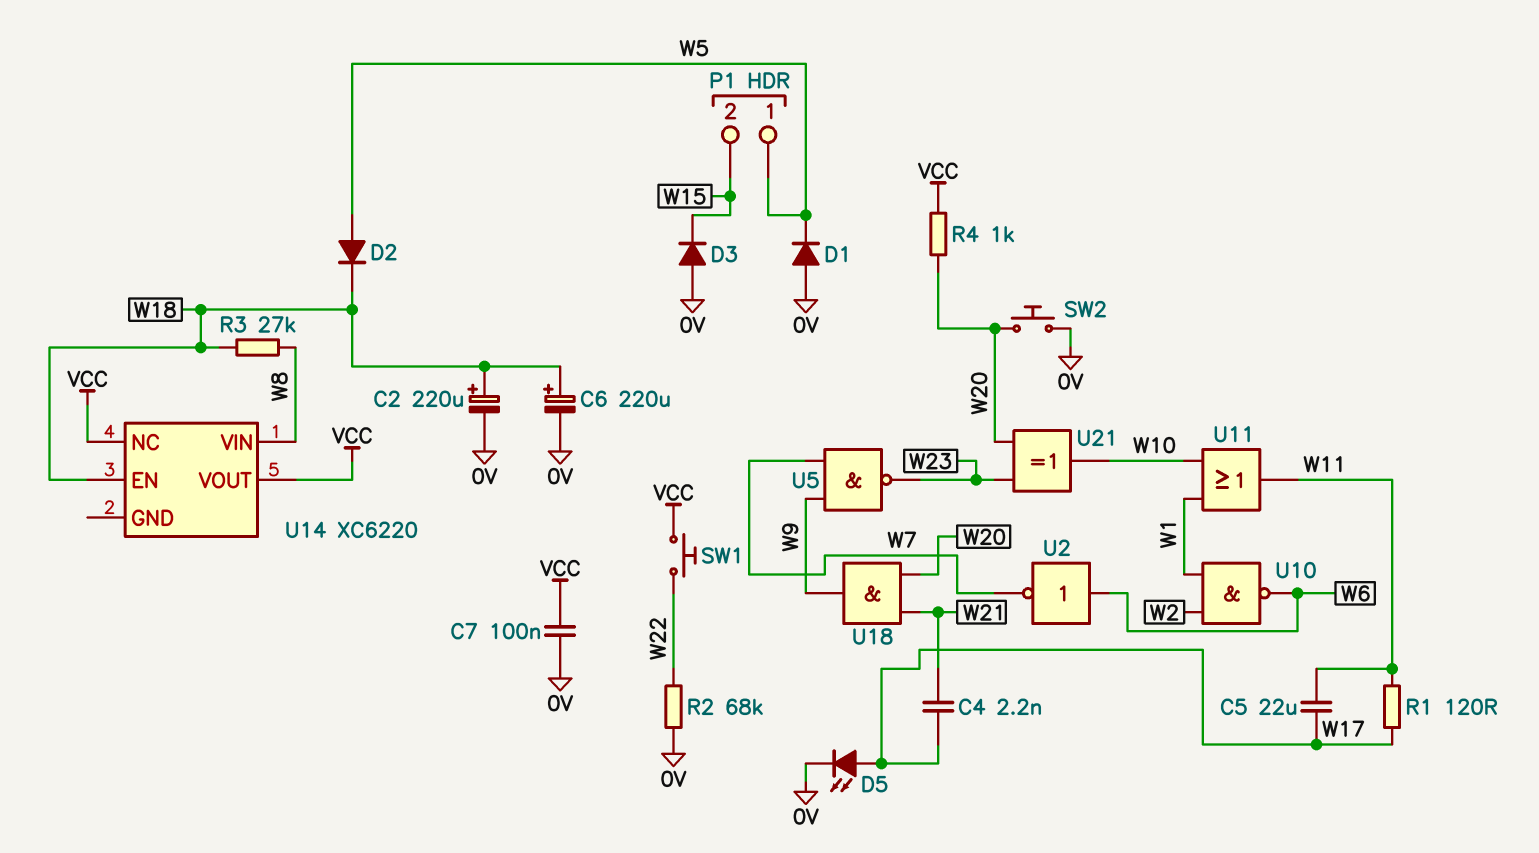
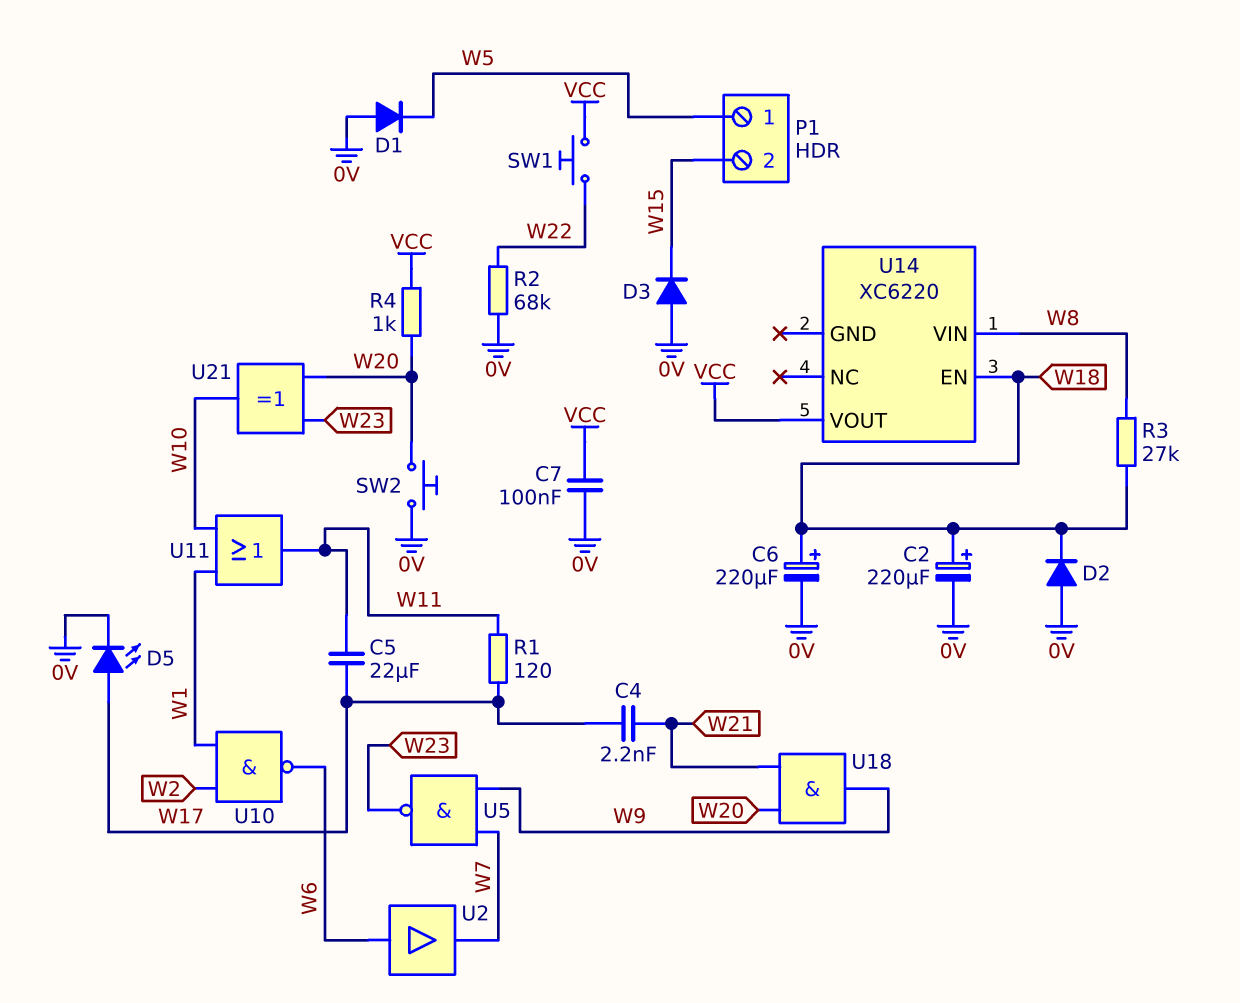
D2: diode (A W5, K W18) -> diode (A 0V, K W18)
U2: NOT (in W6, out W7) -> buffer (in W6, out W7)
U14 pin NC: VCC -> none

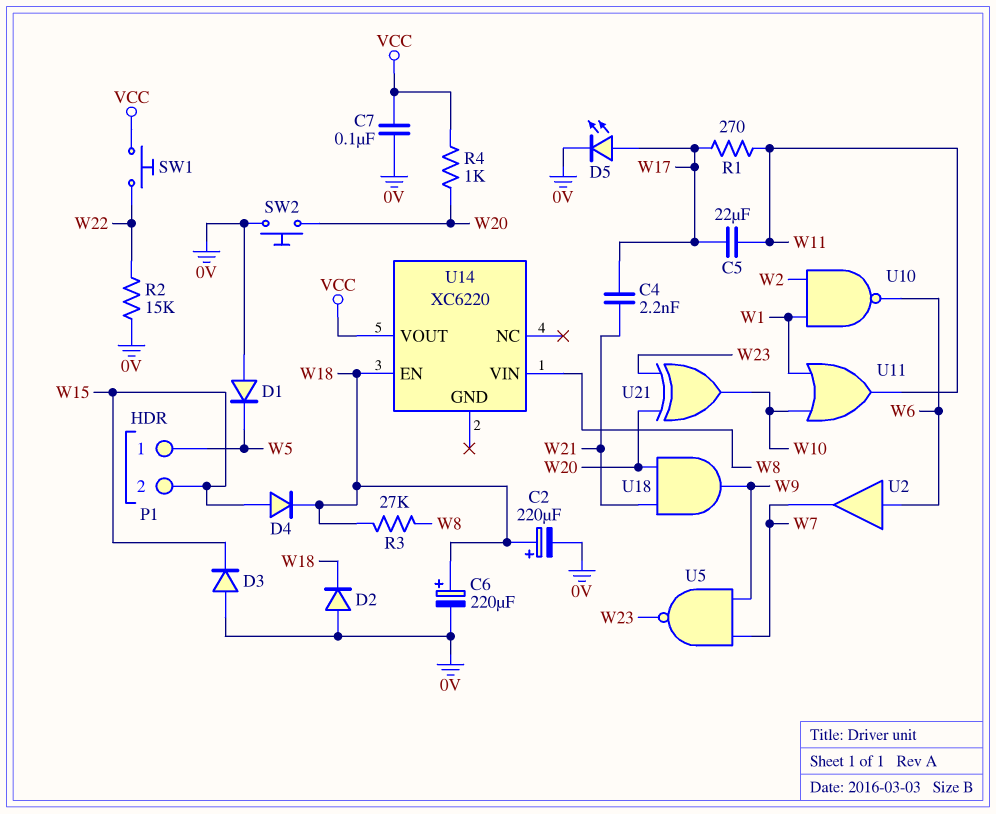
D4: none -> diode (A W15, K W18)
R1: 120 (W11, W17) -> 270 (W11, W17)
R2: 68k (0V, W22) -> 15k (0V, W22)

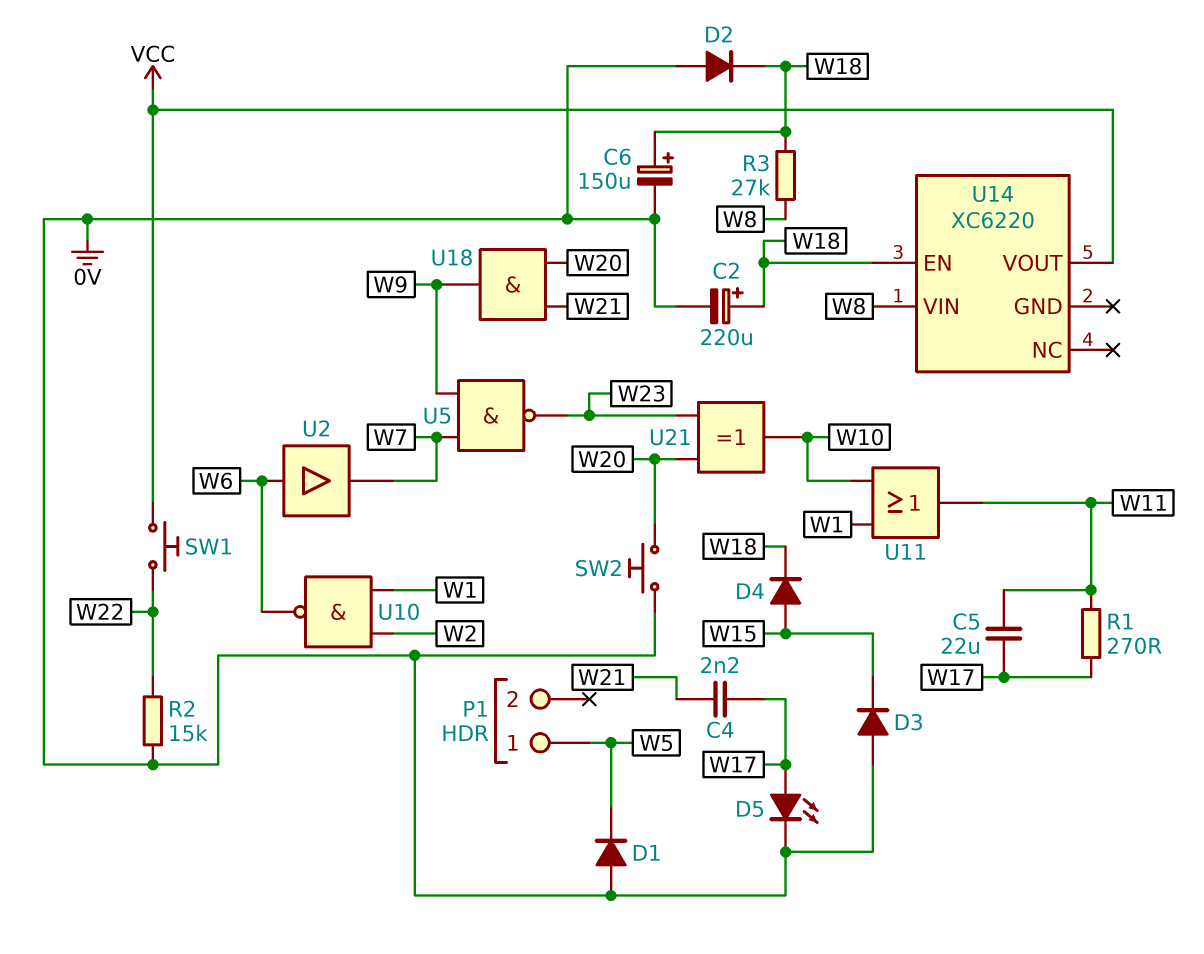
C6: 220uF (plus W18, minus 0V) -> 150uF (plus W18, minus 0V)
C7: 100nF (0V, VCC) -> none
P1 pin 2: W15 -> none
R4: 1k (VCC, W20) -> none

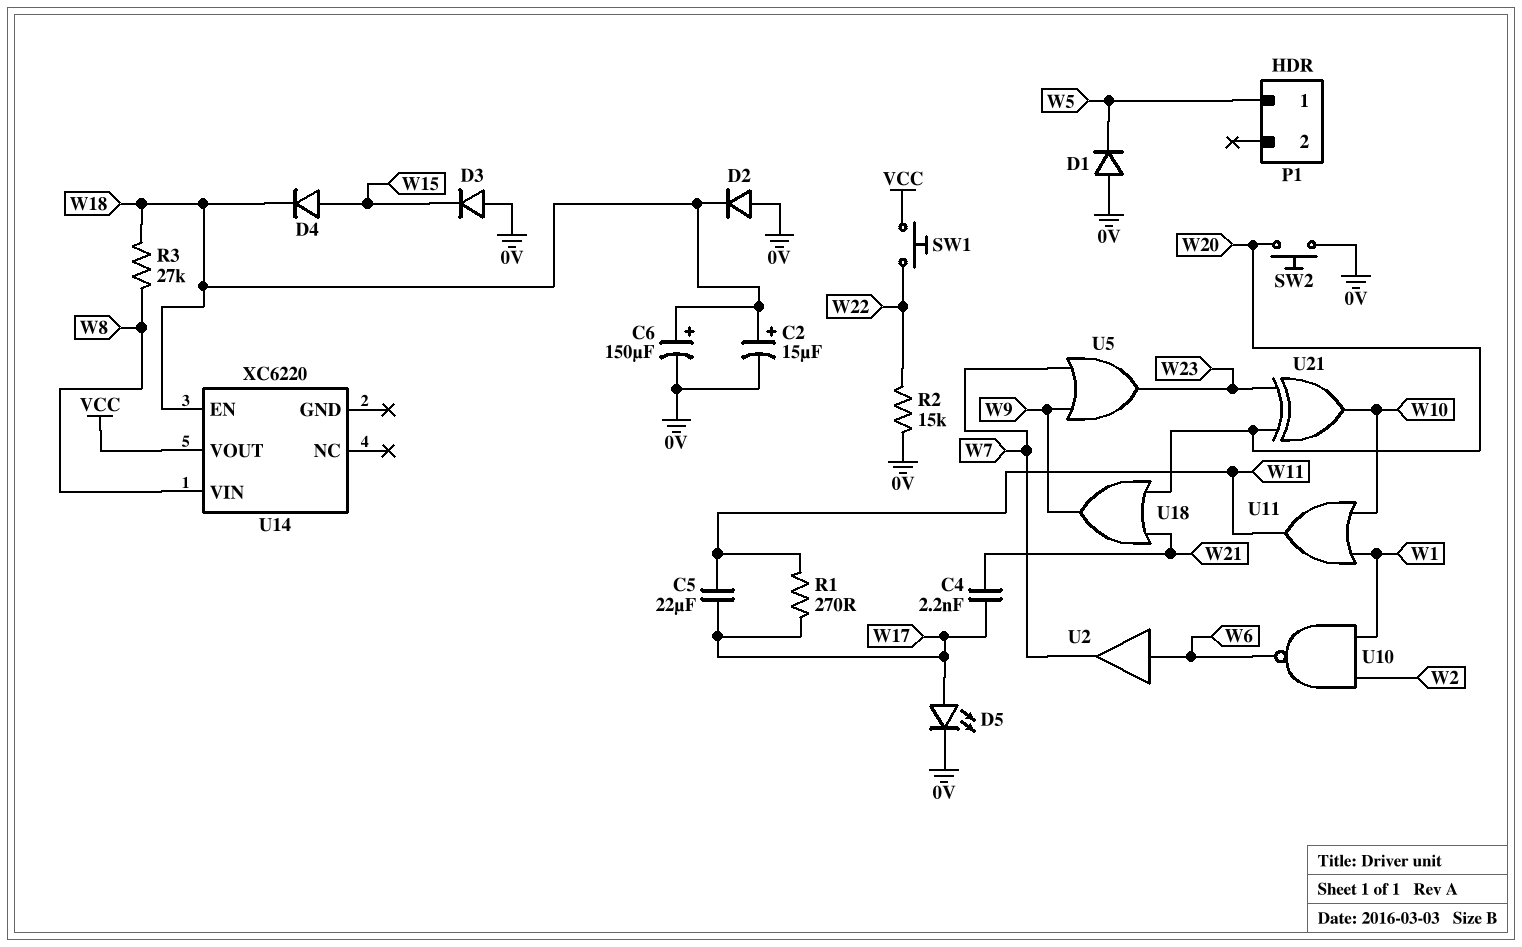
C2: 220uF (plus W18, minus 0V) -> 15uF (plus W18, minus 0V)
U5: NAND (in W7, in W9, out W23) -> OR (in W7, in W9, out W23)
U18: AND (in W20, in W21, out W9) -> OR (in W20, in W21, out W9)

